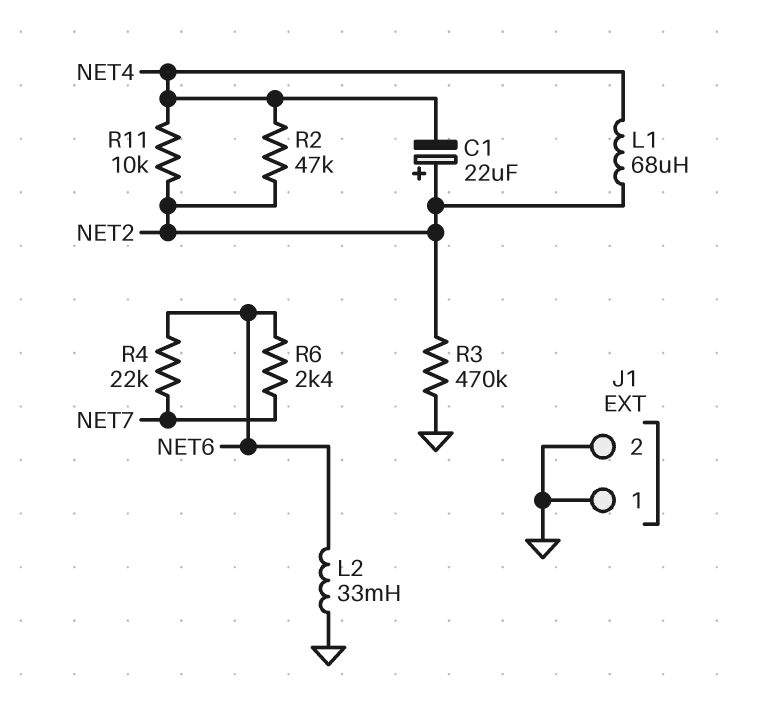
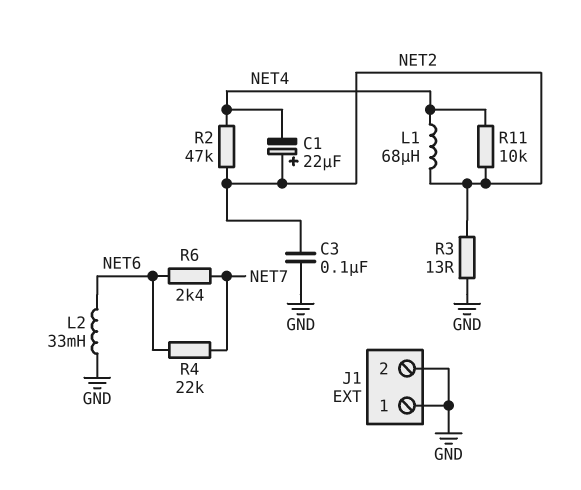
C3: none -> 100nF (GND, NET2)
R3: 470k (GND, NET2) -> 13 (GND, NET2)

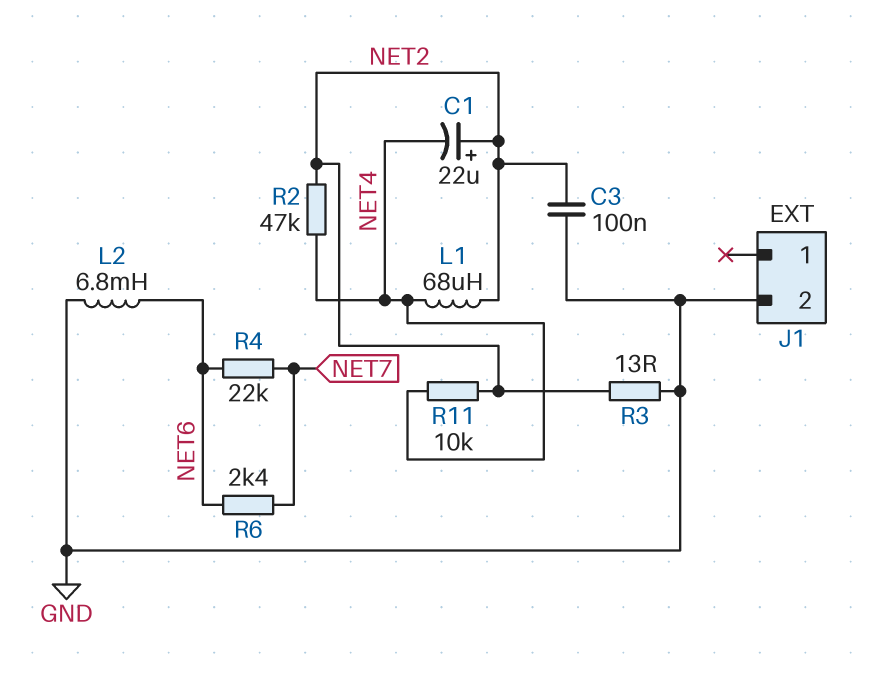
J1 pin 1: GND -> none
L2: 33mH (GND, NET6) -> 6.8mH (GND, NET6)

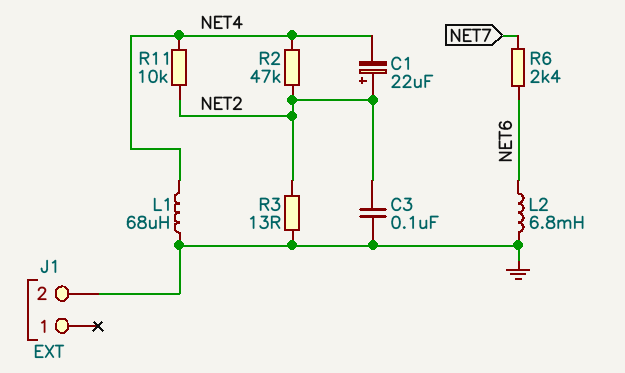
L1: 68uH (NET2, NET4) -> 68uH (GND, NET4)
R4: 22k (NET6, NET7) -> none

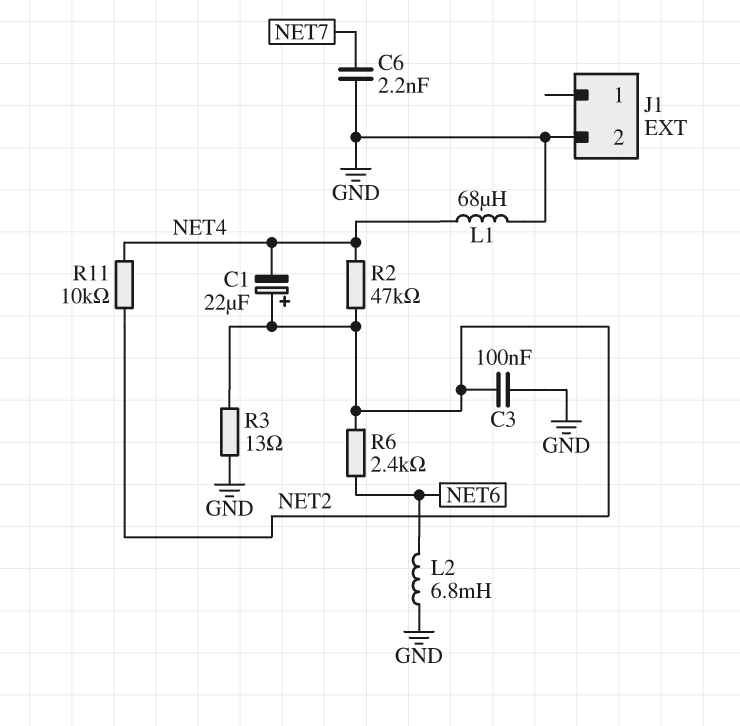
C6: none -> 2.2nF (GND, NET7)
R6: 2.4k (NET6, NET7) -> 2.4k (NET2, NET6)

